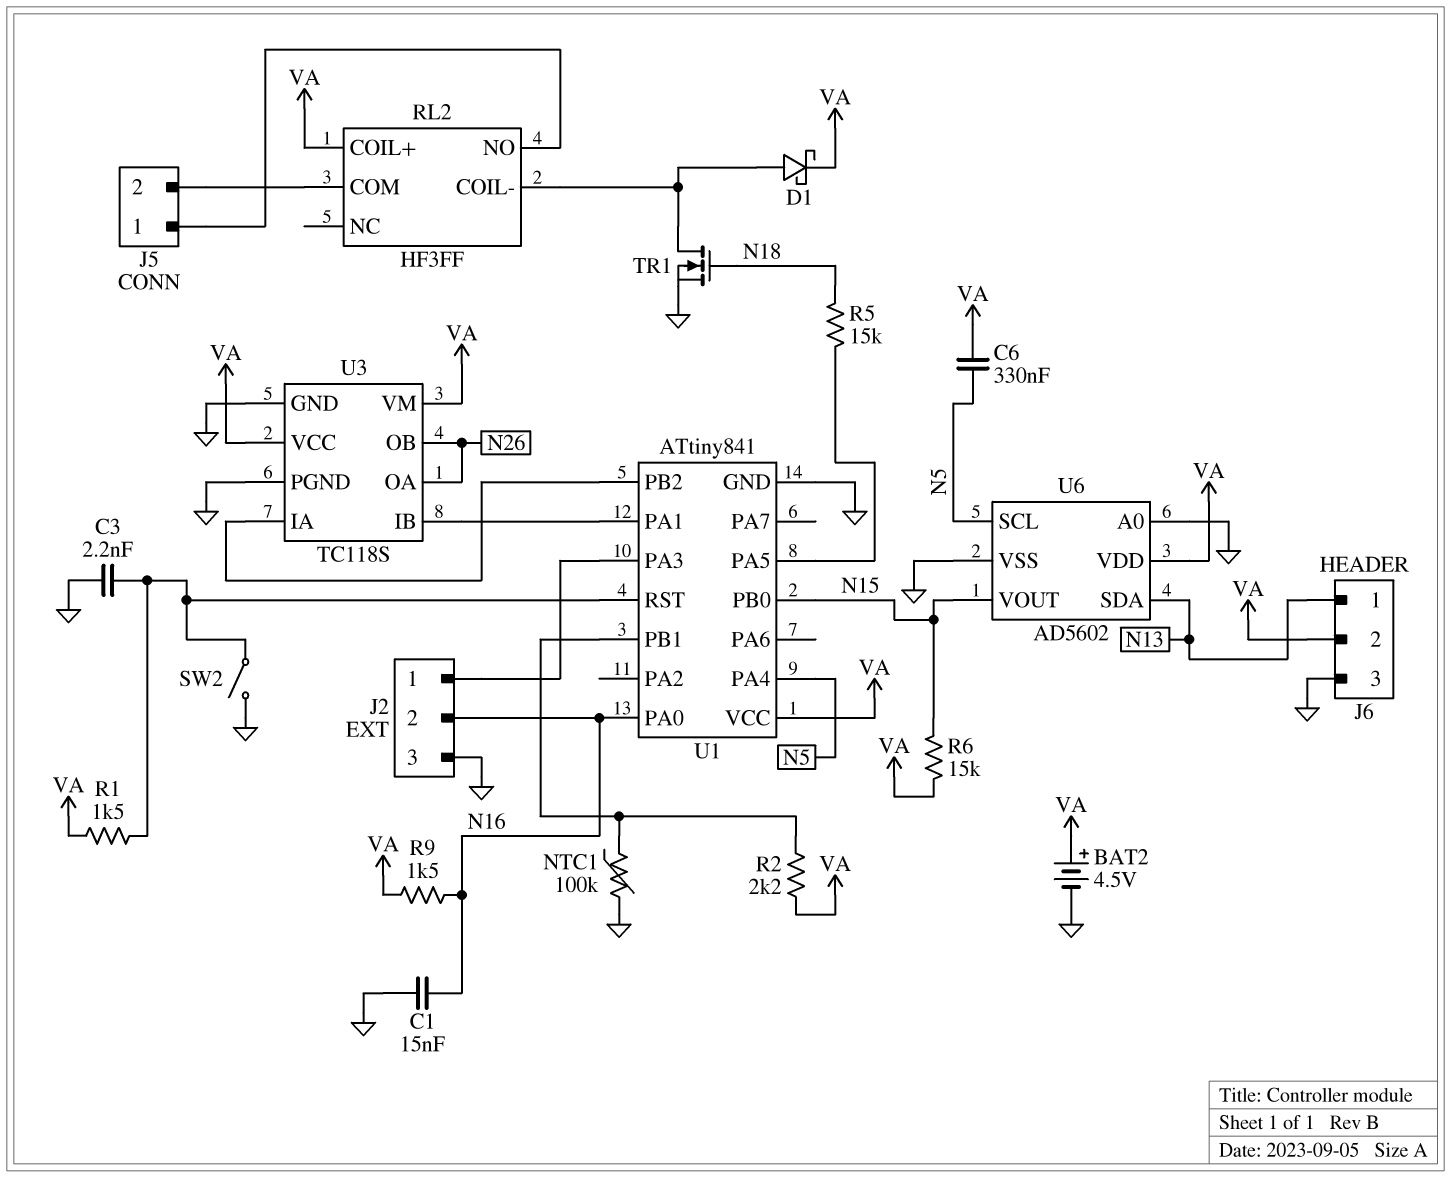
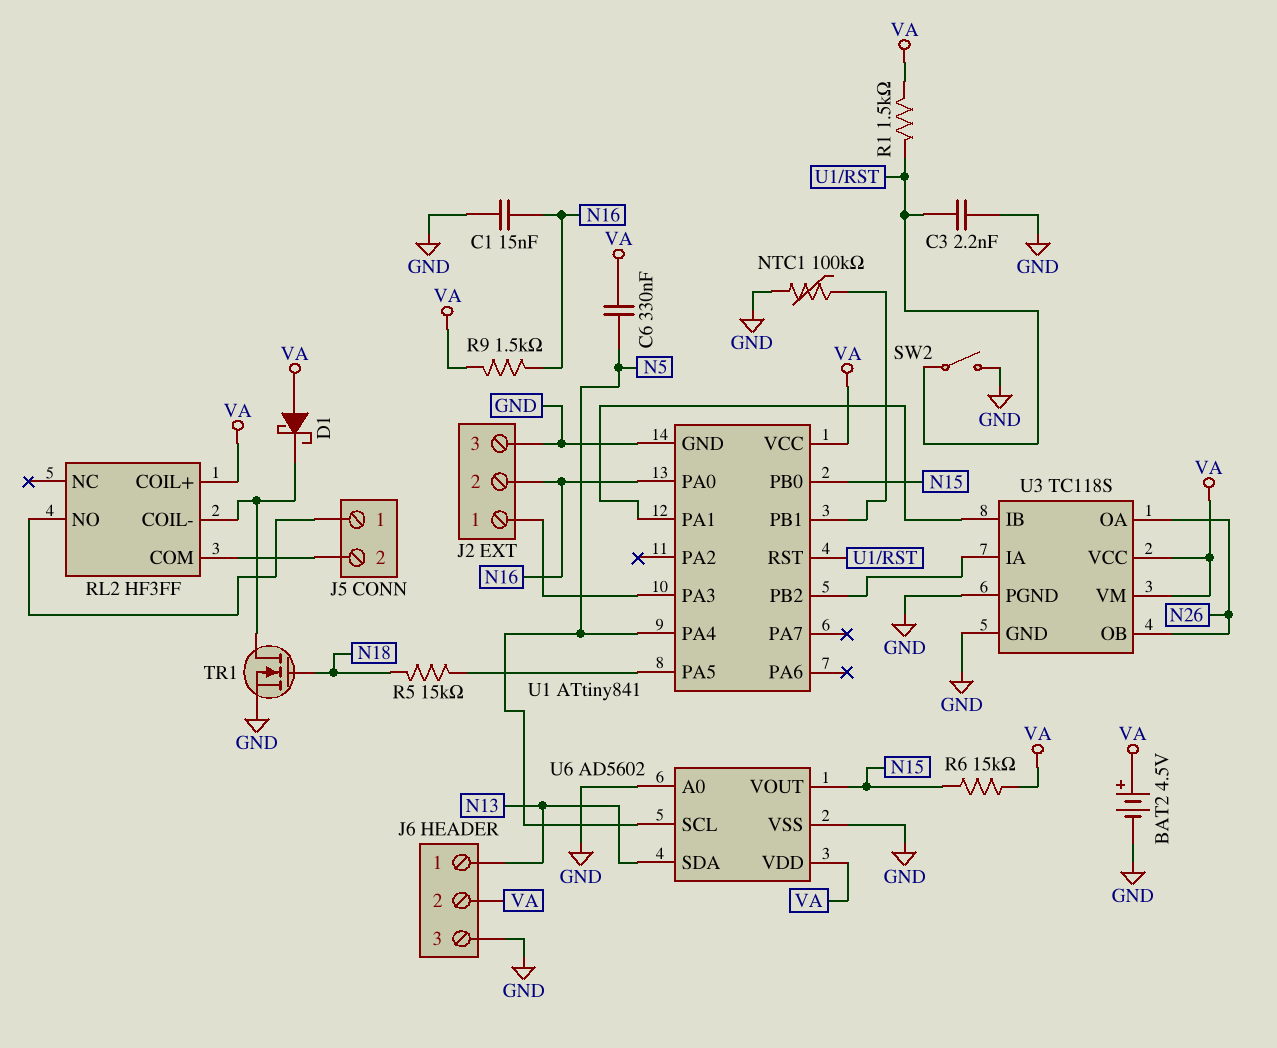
D1: schottky (A RL2/COIL-, K VA) -> schottky (A VA, K RL2/COIL-)
R2: 2.2k (U1/PB1, VA) -> none

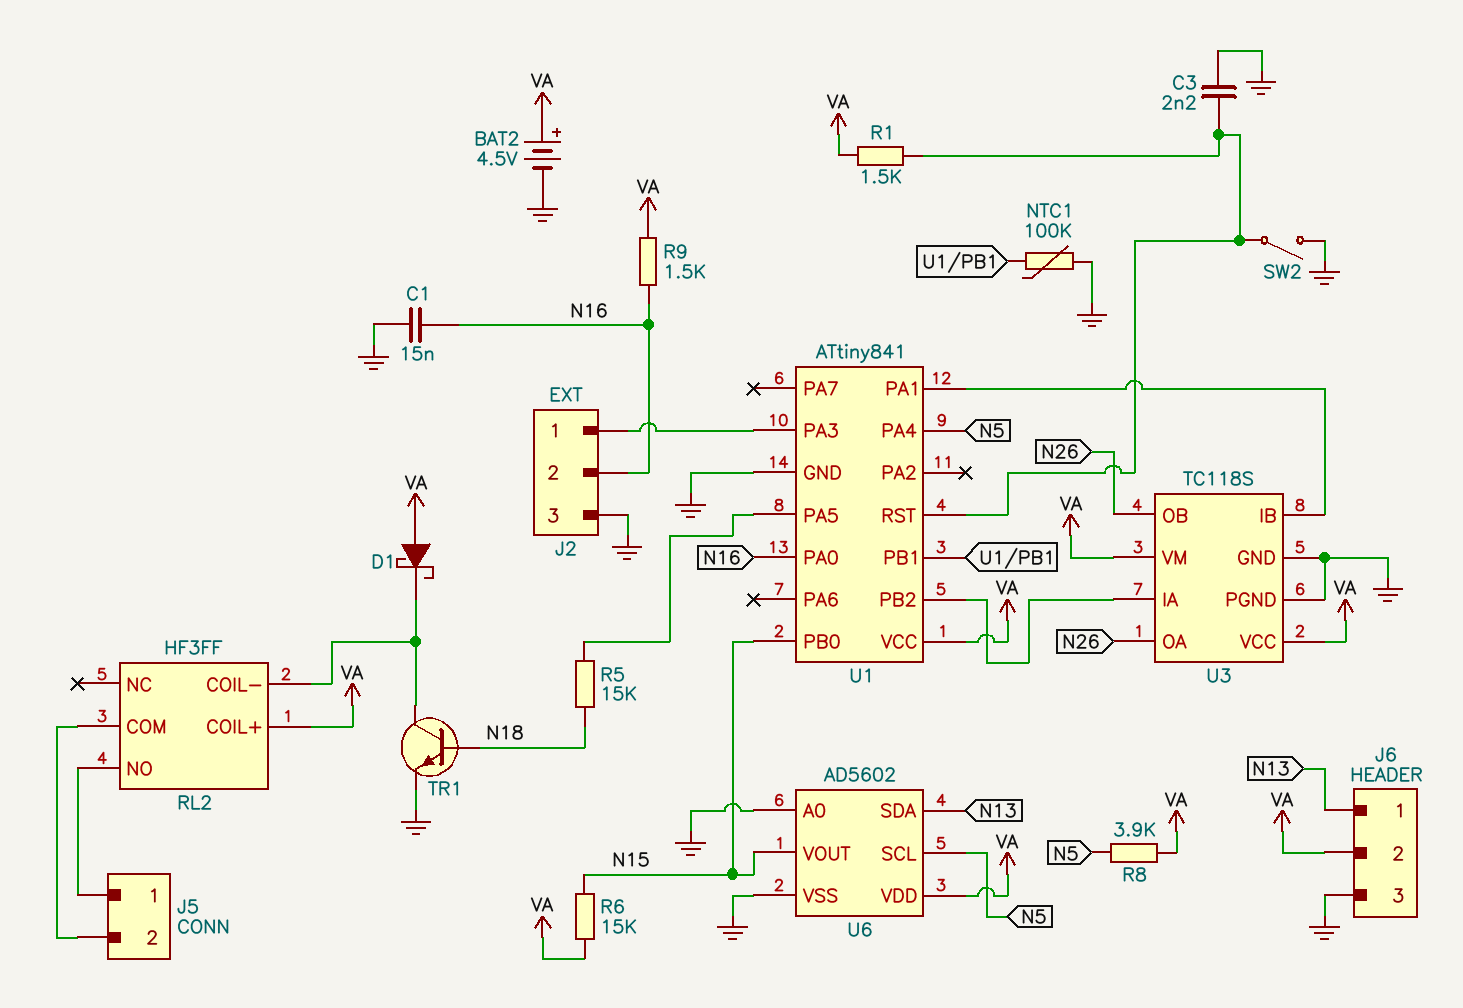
C6: 330nF (N5, VA) -> none
R8: none -> 3.9k (N5, VA)
TR1: NMOS (G N18, D RL2/COIL-, S GND) -> NPN (B N18, C RL2/COIL-, E GND)

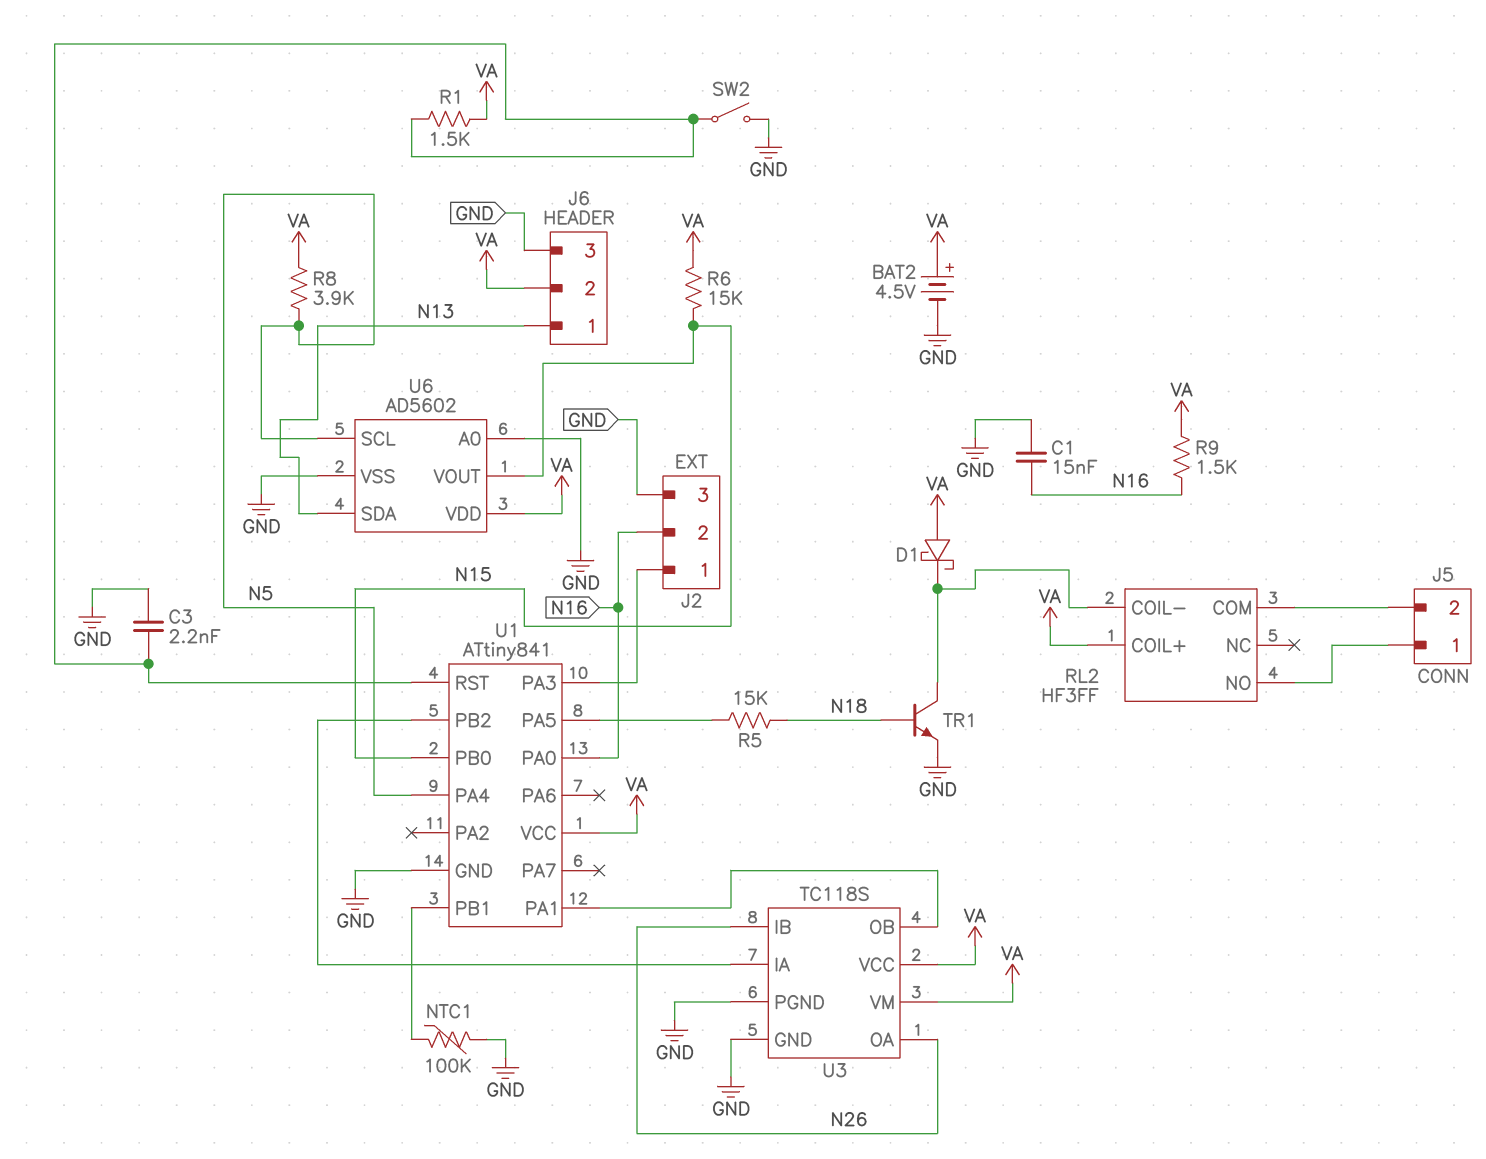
U3 pin IB: U1/PA1 -> N26
U3 pin OB: N26 -> U1/PA1

